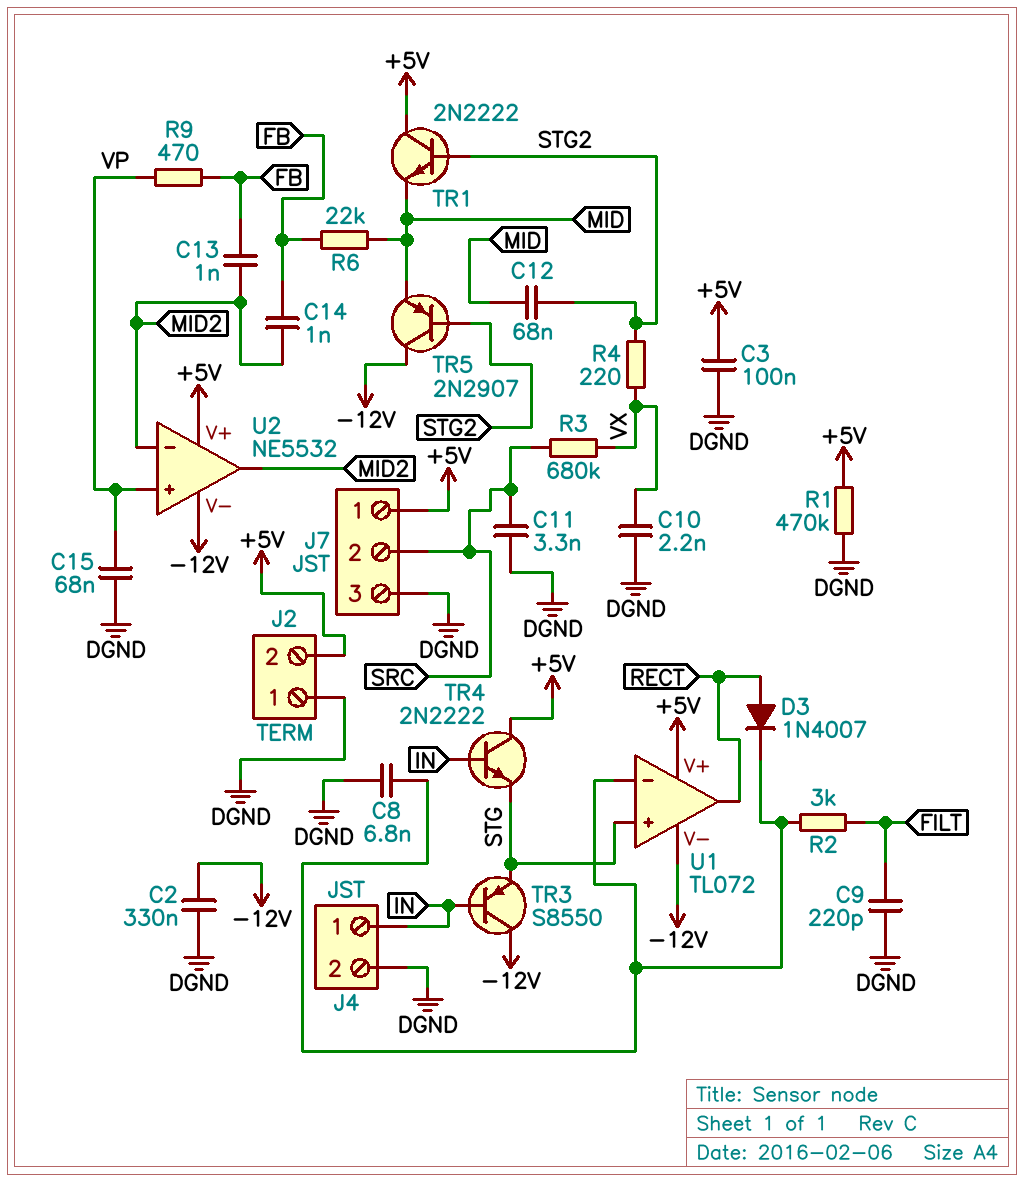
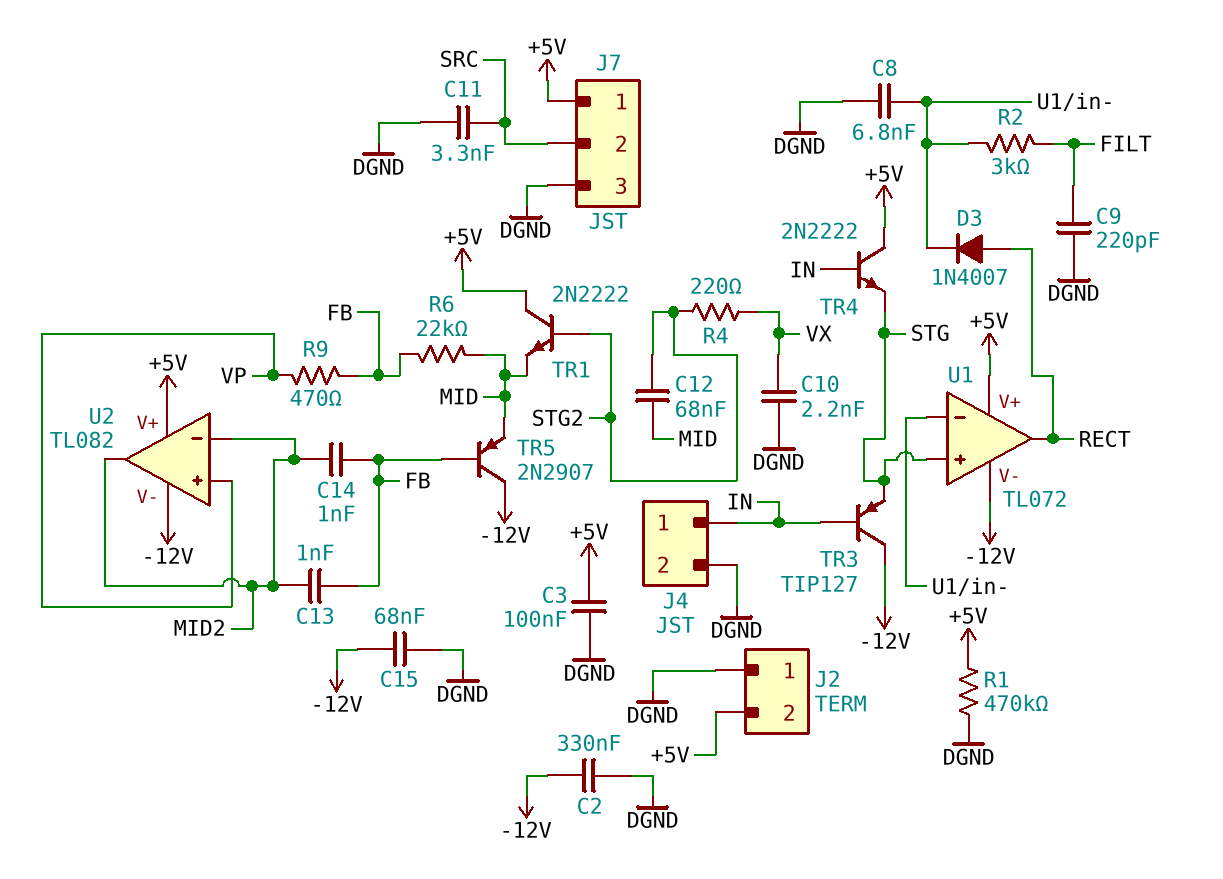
C15: 68nF (DGND, VP) -> 68nF (-12V, DGND)
R3: 680k (SRC, VX) -> none
TR3: PNP S8550 (B IN, C -12V, E STG) -> PNP TIP127 (B IN, C -12V, E STG)
TR5: PNP 2N2907 (B STG2, C -12V, E MID) -> PNP 2N2907 (B FB, C -12V, E MID)
U2: NE5532 -> TL082

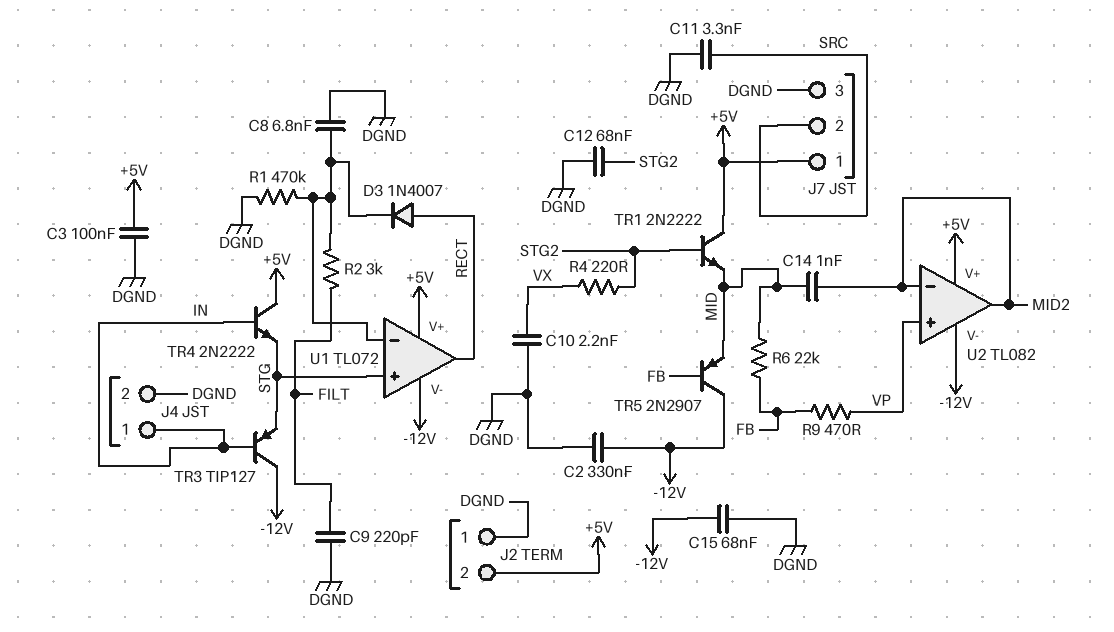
C12: 68nF (MID, STG2) -> 68nF (DGND, STG2)
C13: 1nF (FB, MID2) -> none
C14: 1nF (FB, MID2) -> 1nF (MID, MID2)
R1: 470k (+5V, DGND) -> 470k (DGND, U1/in-)

